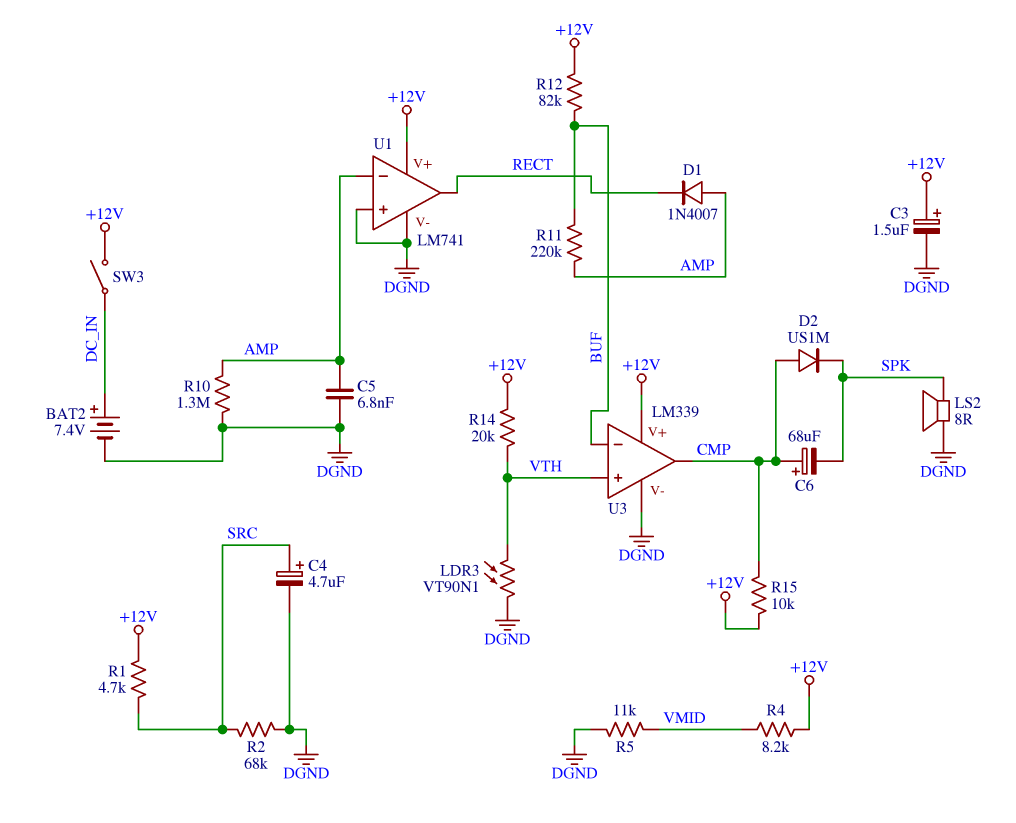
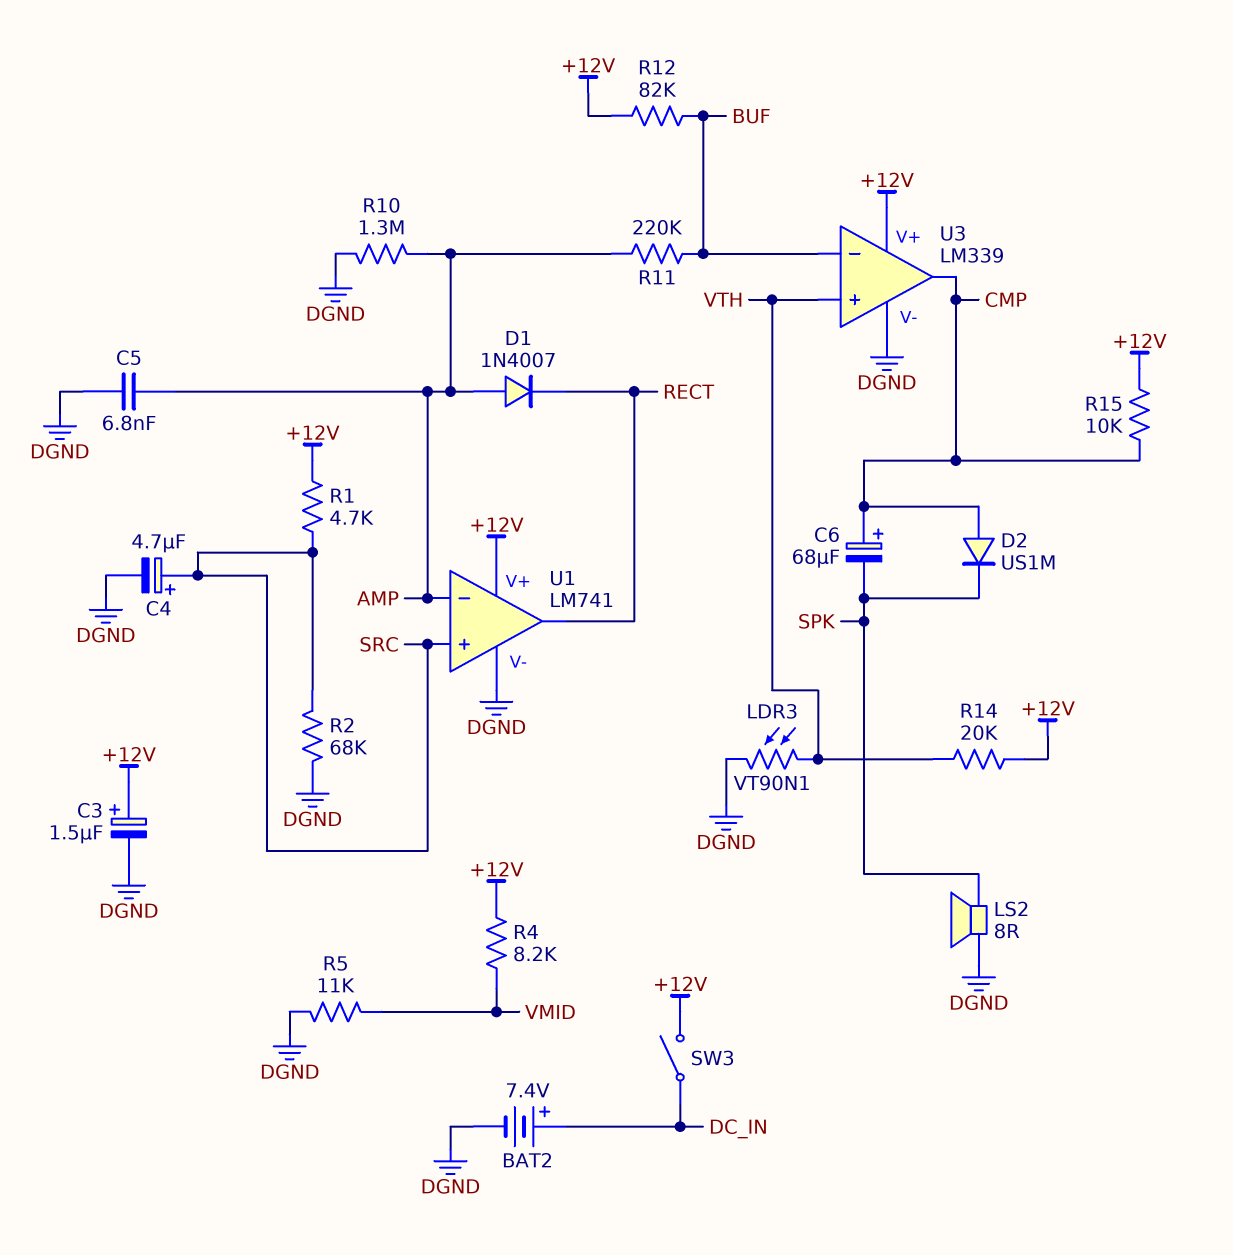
U1 pin in+: DGND -> SRC

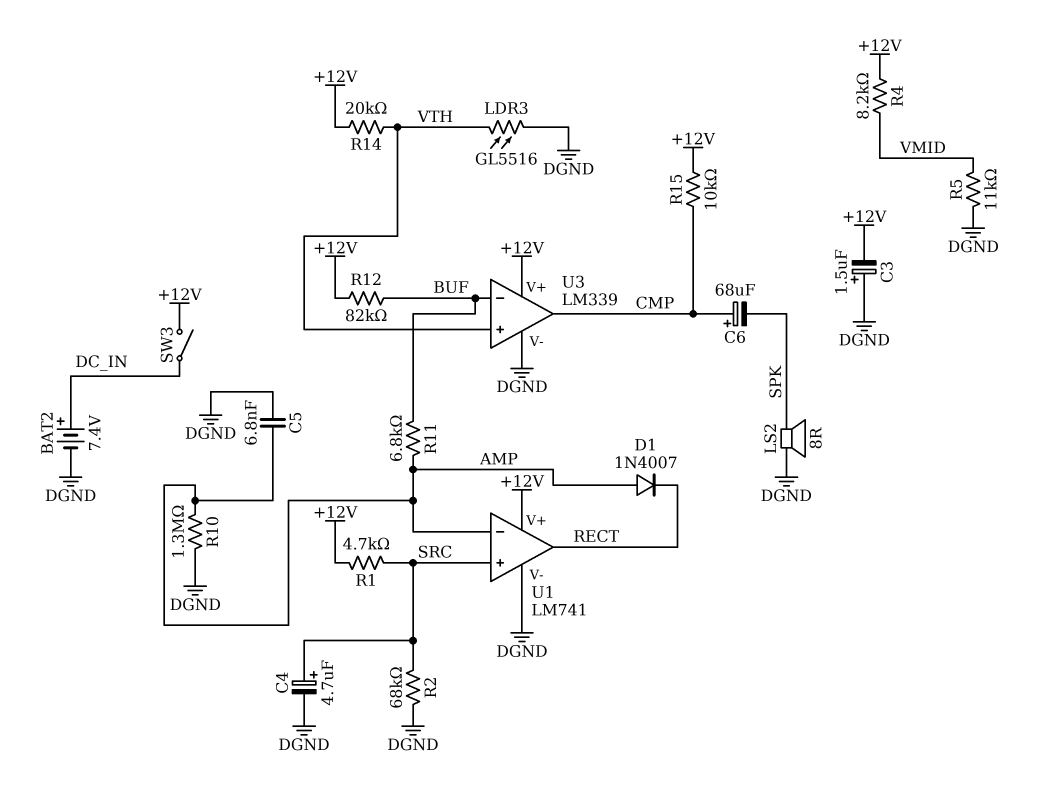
C3: 1.5uF (plus +12V, minus DGND) -> 1.5uF (plus DGND, minus +12V)
D2: diode US1M (A CMP, K SPK) -> none
LDR3: VT90N1 (DGND, VTH) -> GL5516 (DGND, VTH)
R11: 220k (AMP, BUF) -> 6.8k (AMP, BUF)

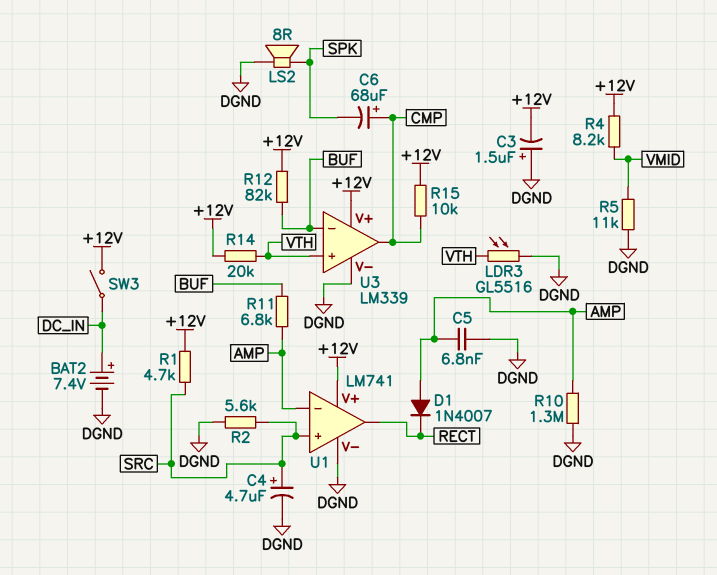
R2: 68k (DGND, SRC) -> 5.6k (DGND, SRC)

